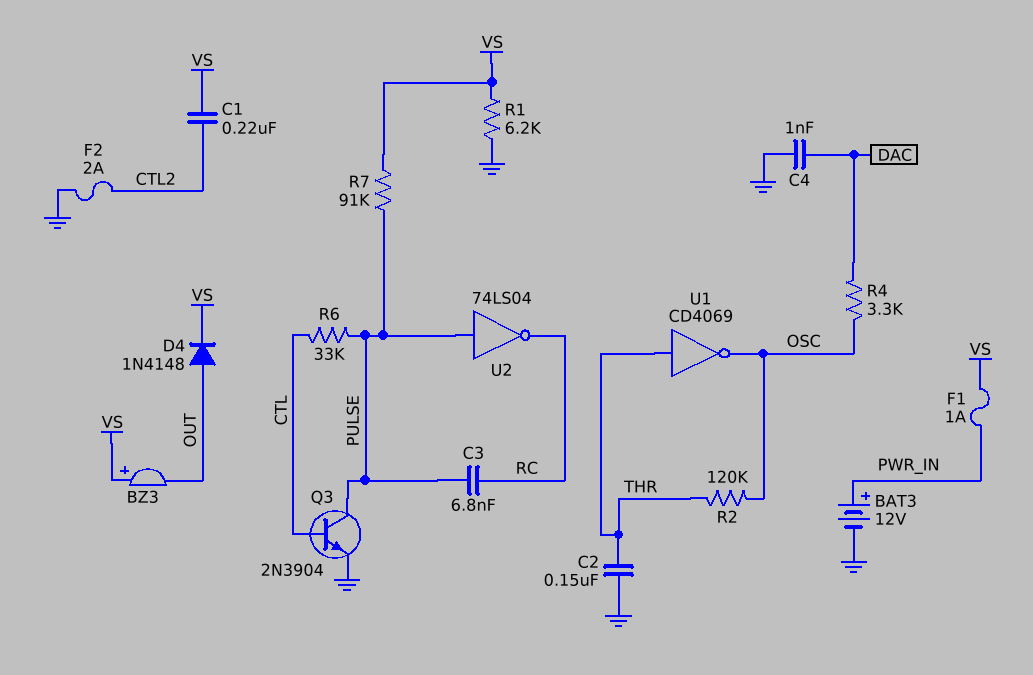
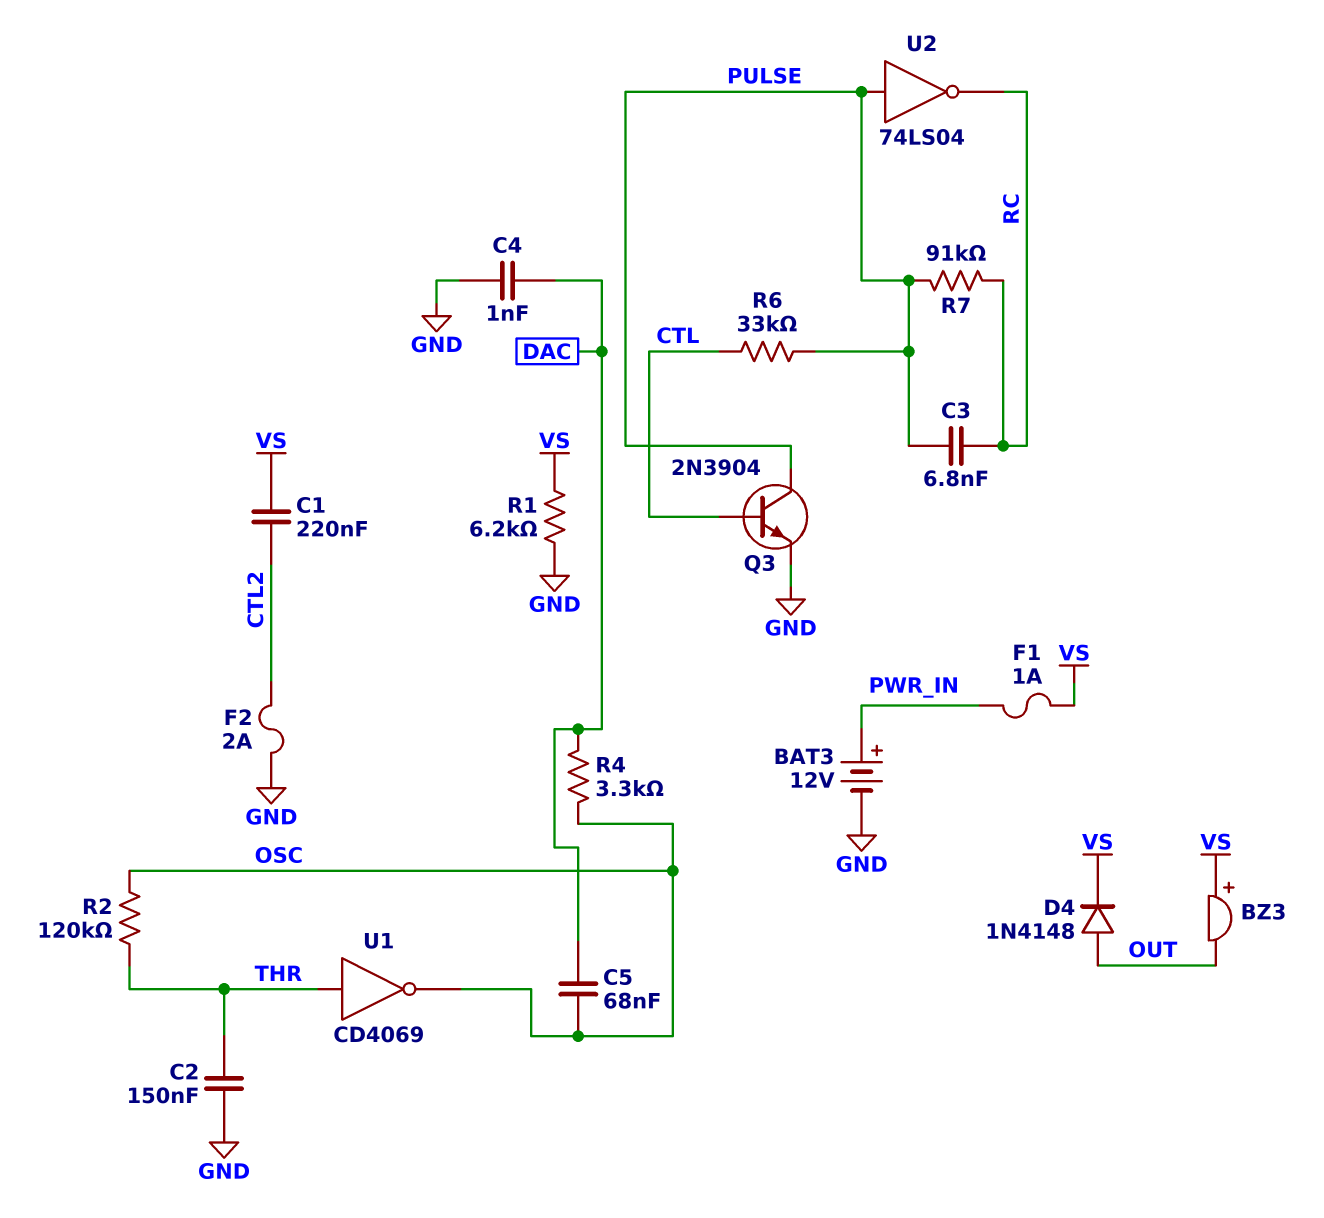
C5: none -> 68nF (DAC, OSC)
R7: 91k (PULSE, VS) -> 91k (PULSE, RC)

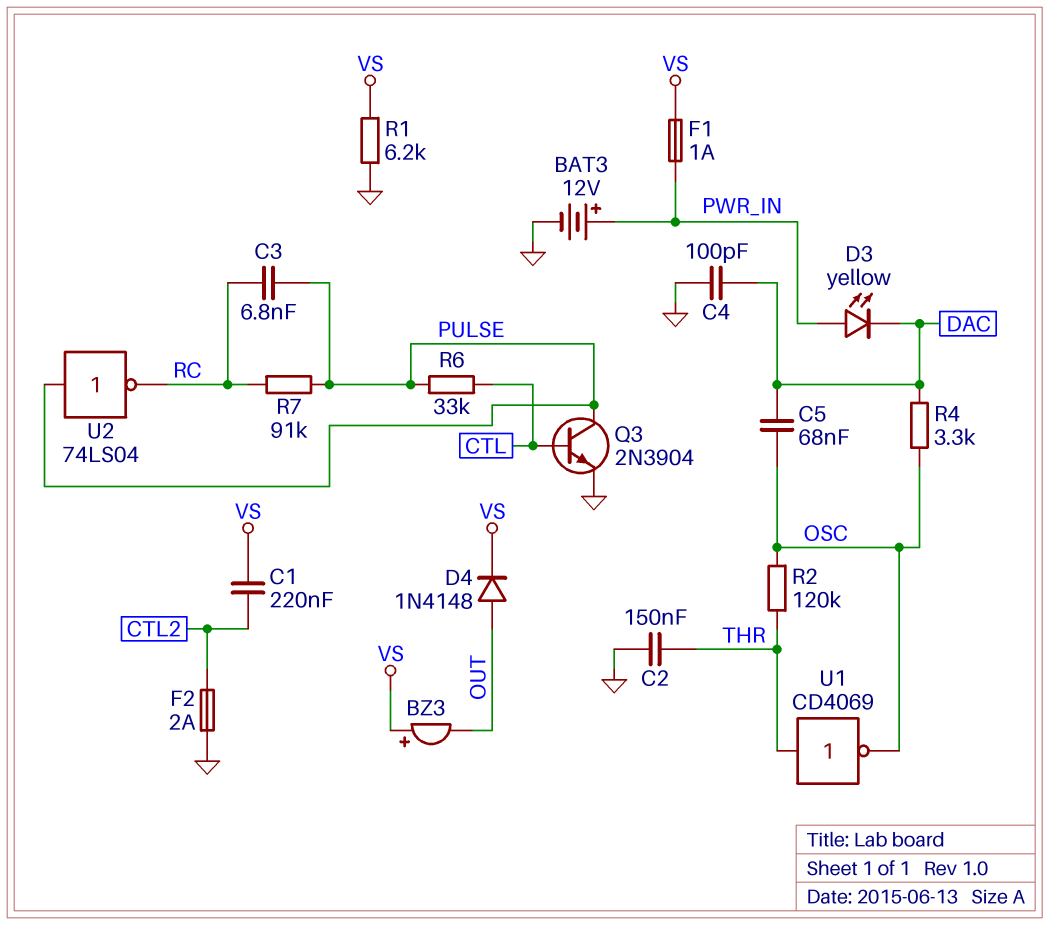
C4: 1nF (DAC, GND) -> 100pF (DAC, GND)
D3: none -> LED yellow (A PWR_IN, K DAC)

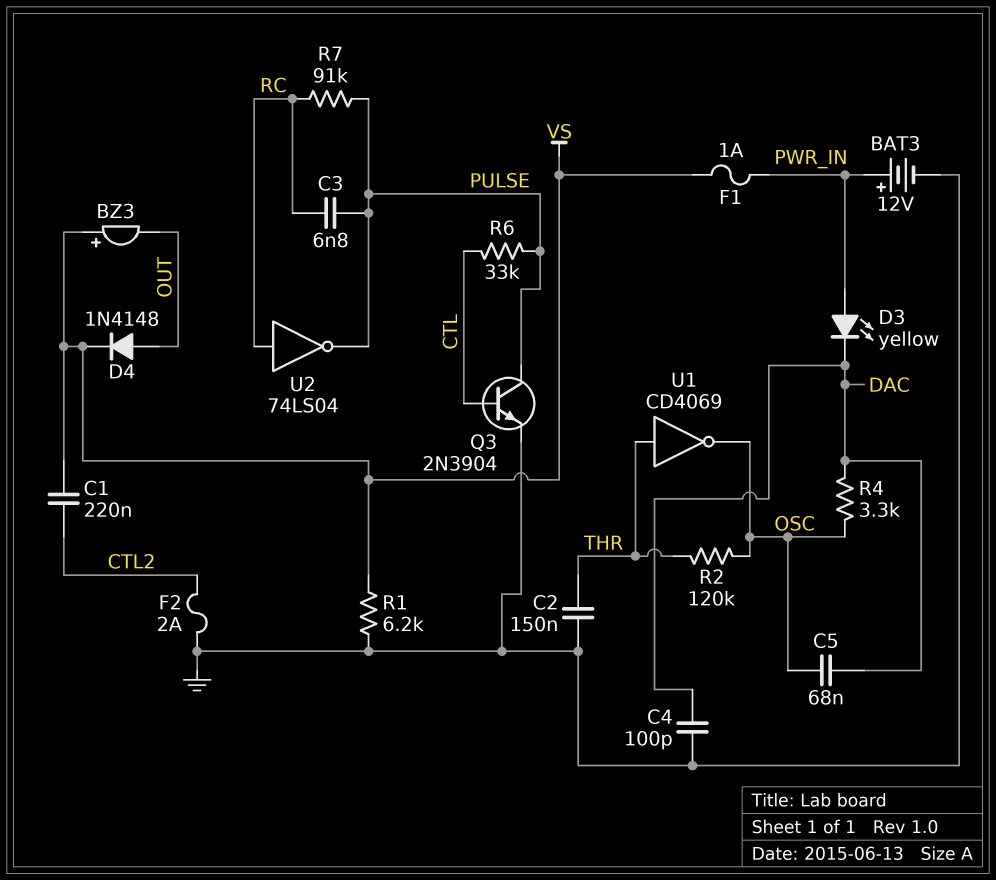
U2: NOT 74LS04 (in PULSE, out RC) -> NOT 74LS04 (in RC, out PULSE)

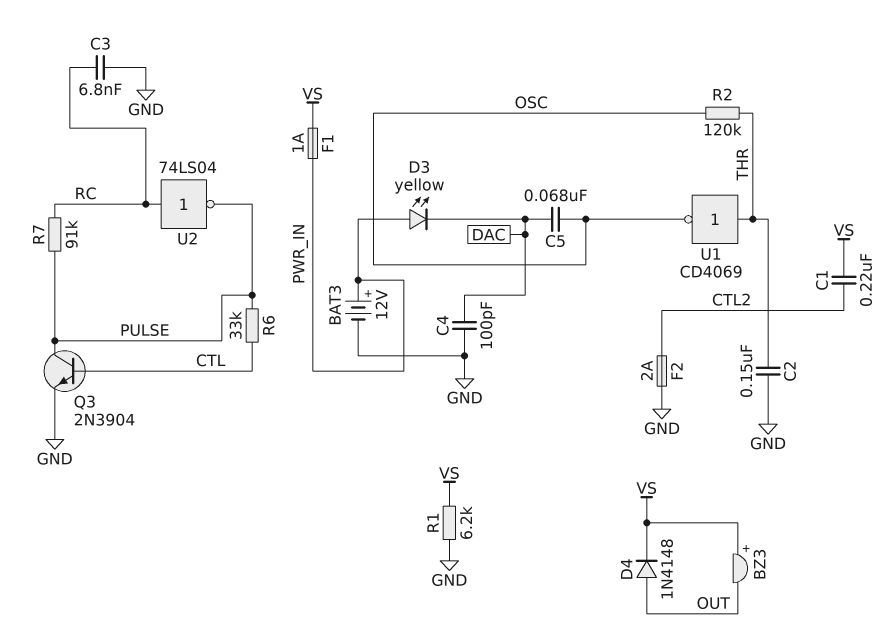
C3: 6.8nF (PULSE, RC) -> 6.8nF (GND, RC)
R4: 3.3k (DAC, OSC) -> none

